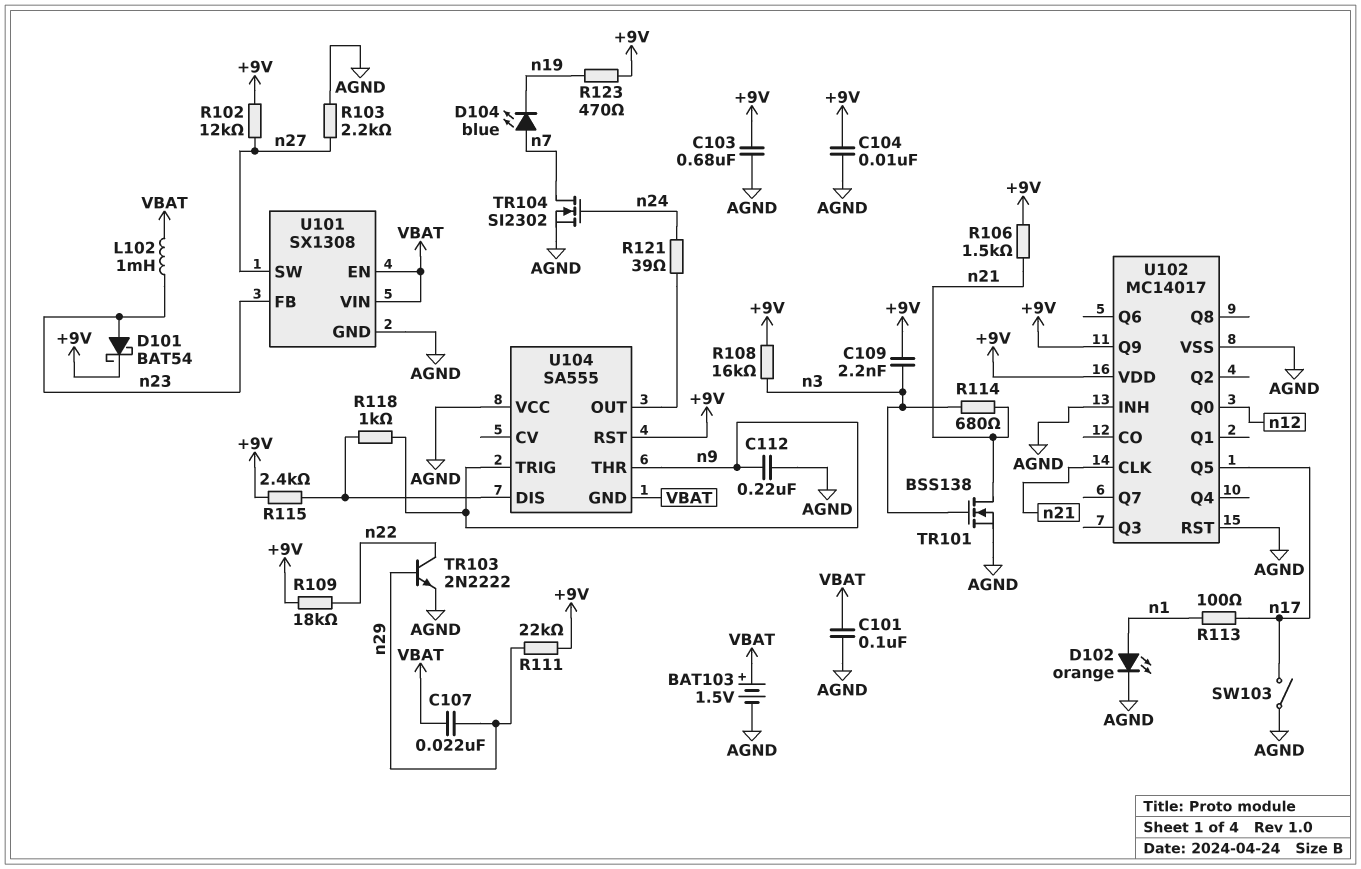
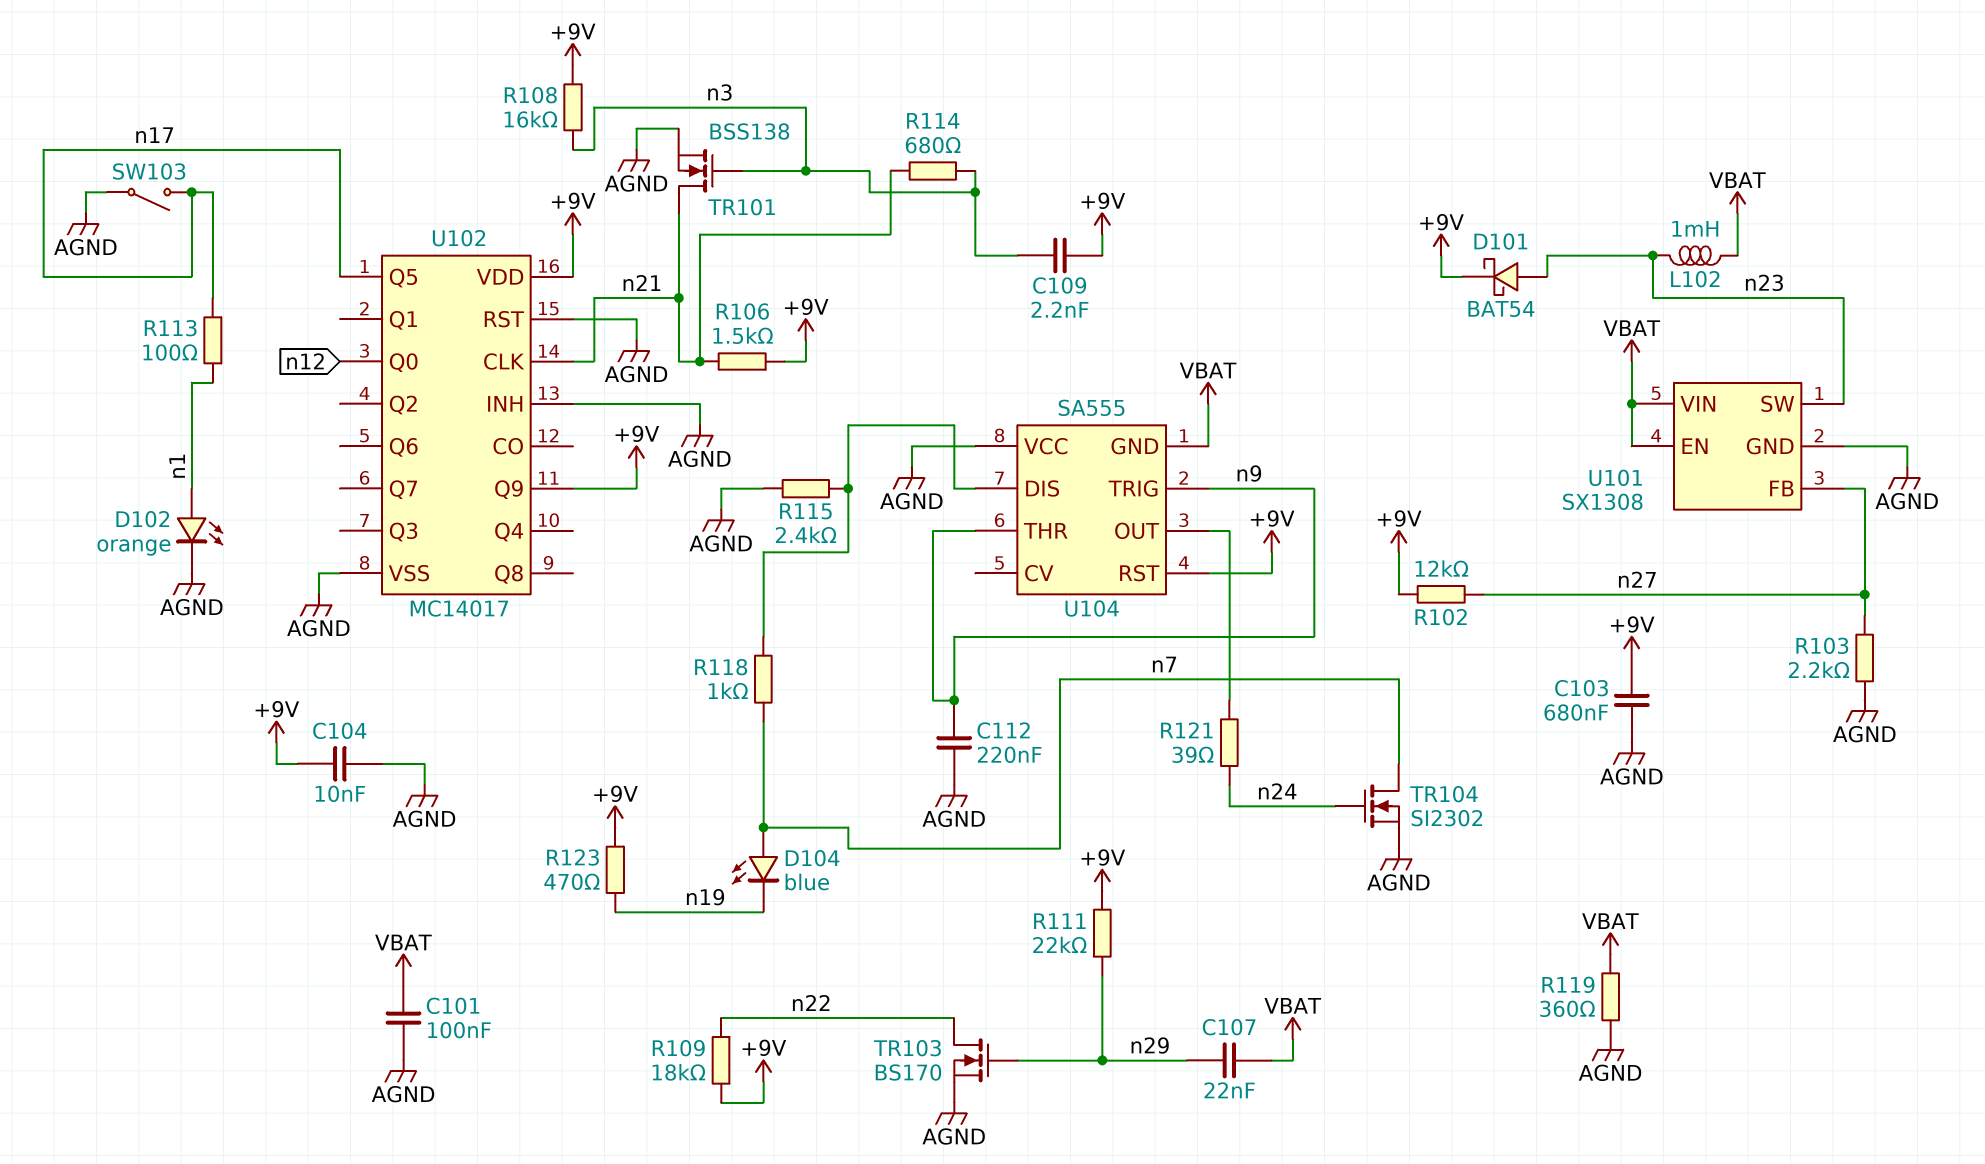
BAT103: 1.5V (plus VBAT, minus AGND) -> none
R115: 2.4k (+9V, U104/DIS) -> 2.4k (AGND, U104/DIS)
R118: 1k (U104/DIS, n9) -> 1k (U104/DIS, n7)
R119: none -> 360 (AGND, VBAT)
TR103: NPN 2N2222 (B n29, C n22, E AGND) -> NMOS BS170 (G n29, D n22, S AGND)
U101 pin FB: n23 -> n27
U101 pin SW: n27 -> n23

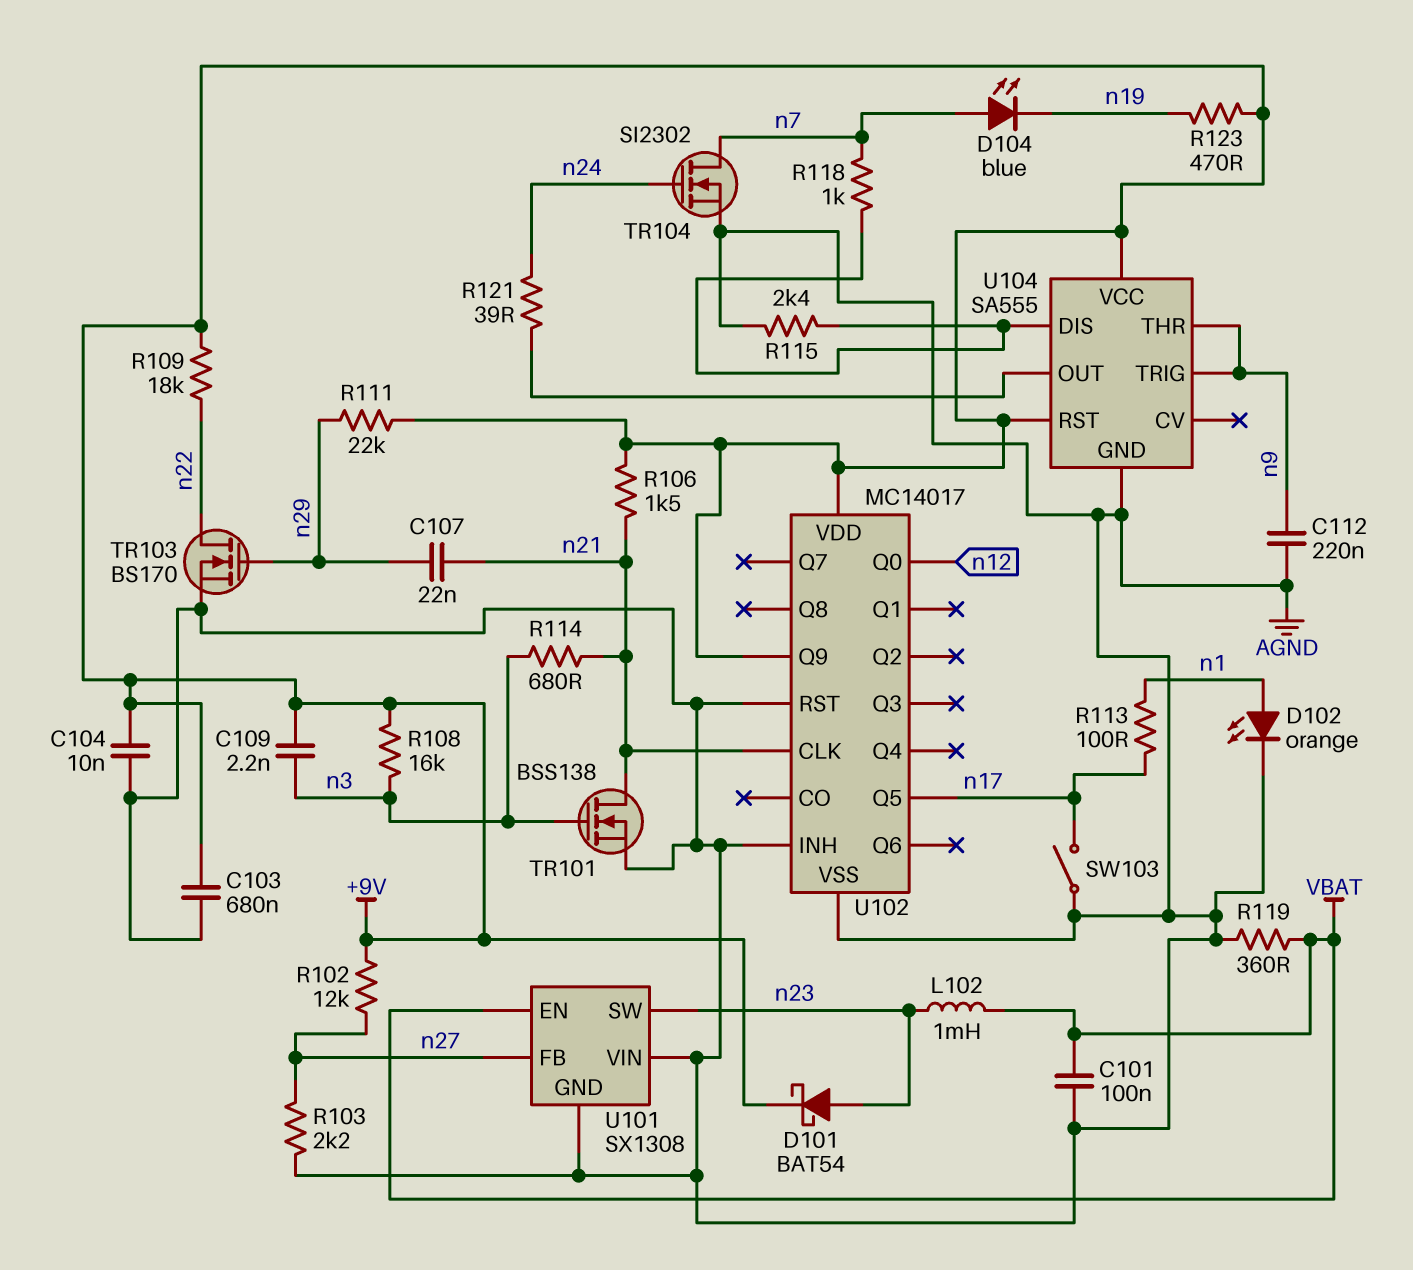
C107: 22nF (VBAT, n29) -> 22nF (n21, n29)
U101 pin VIN: VBAT -> AGND
U104 pin GND: VBAT -> AGND
U104 pin VCC: AGND -> +9V

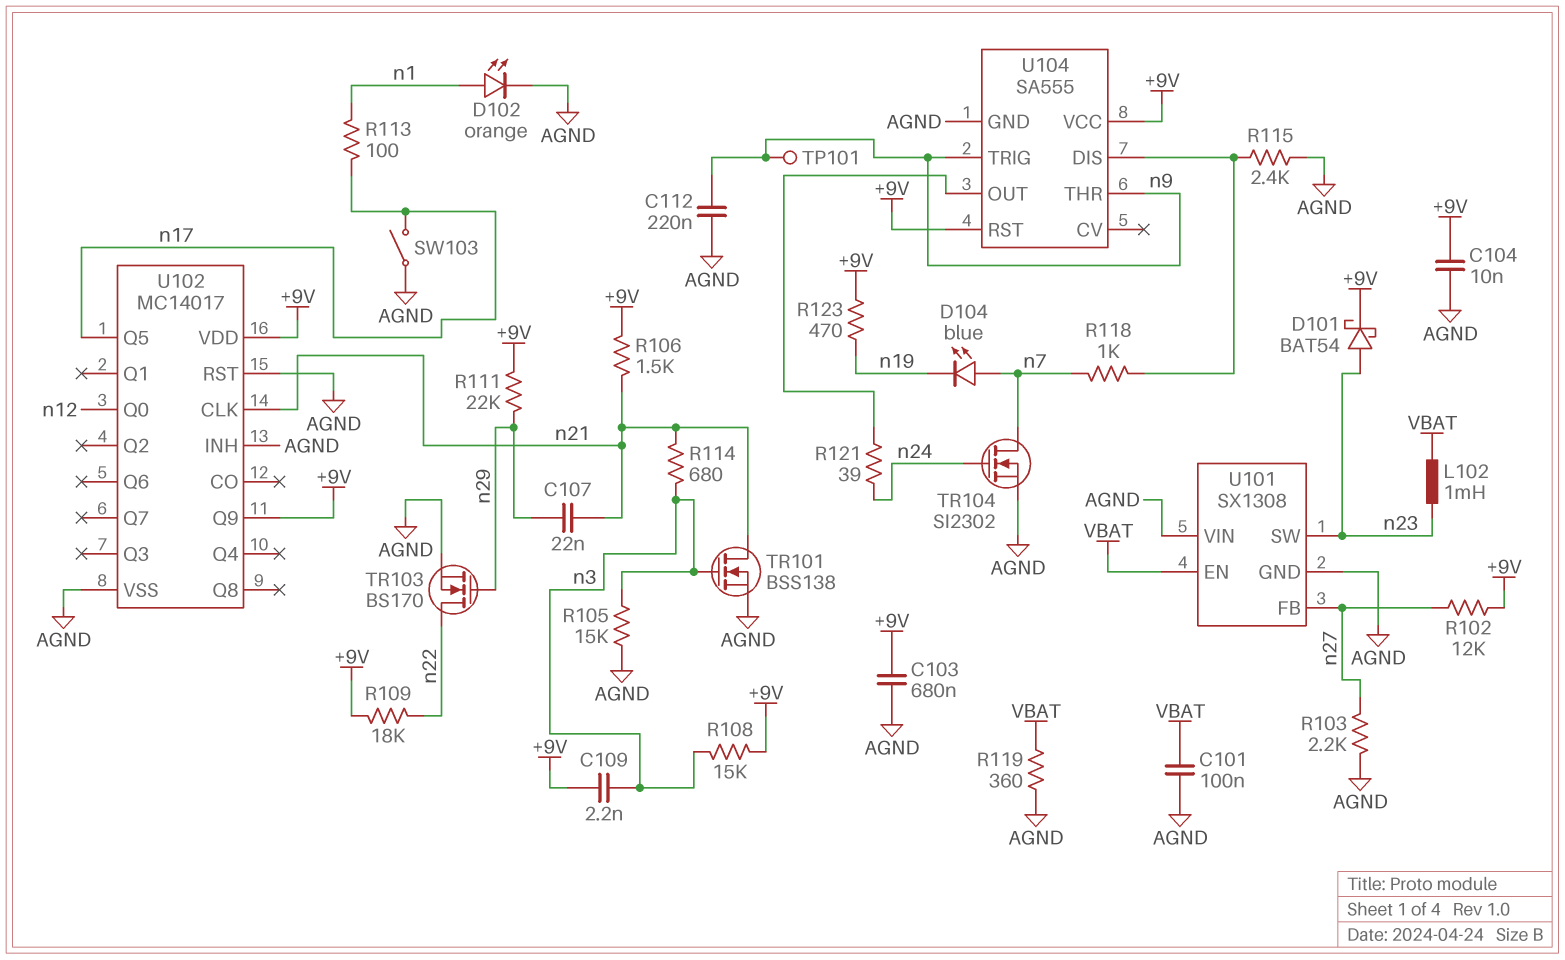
R105: none -> 15k (AGND, n3)
R108: 16k (+9V, n3) -> 15k (+9V, n3)
TP101: none -> test point (n9)

